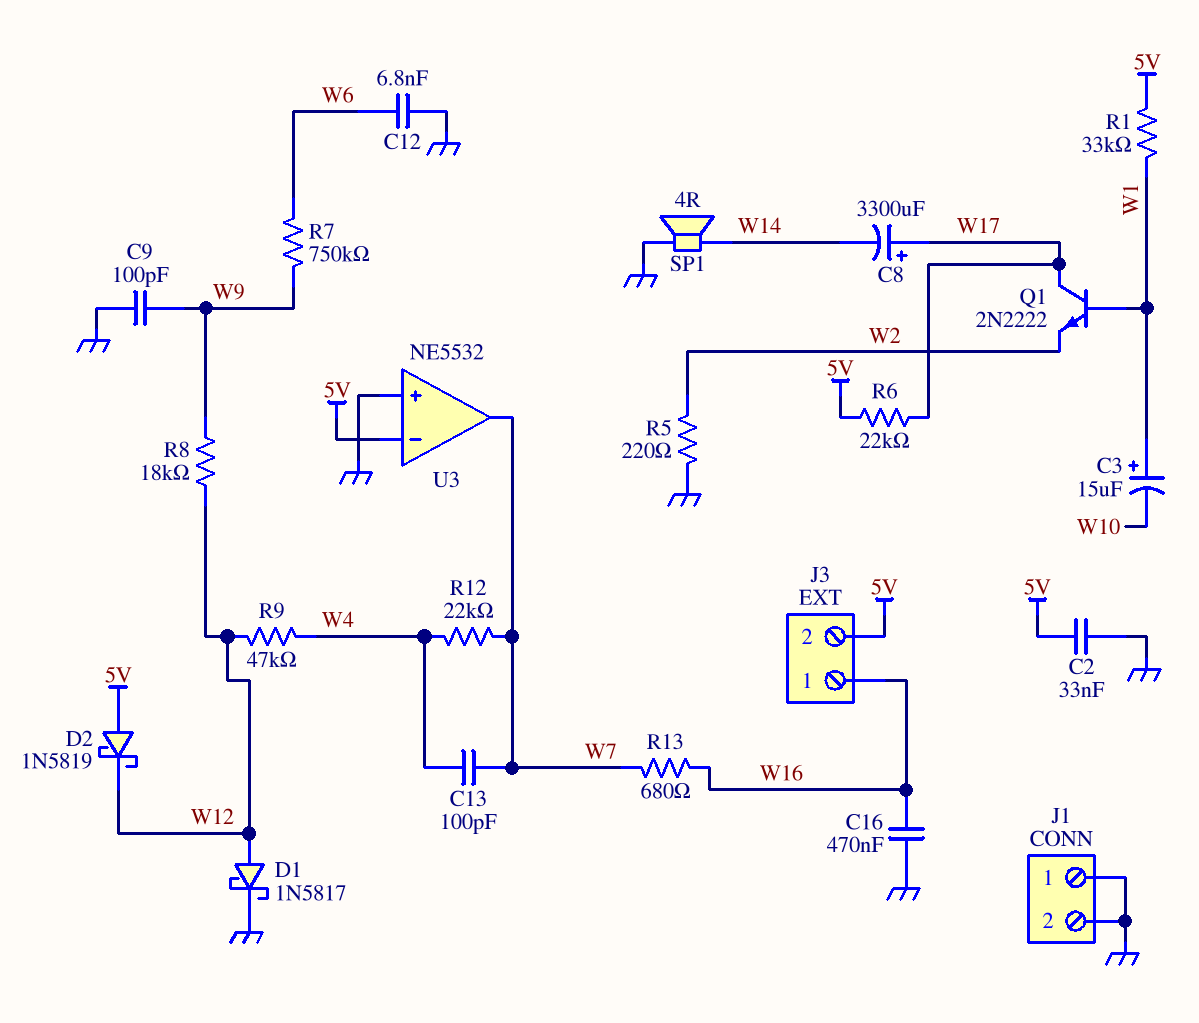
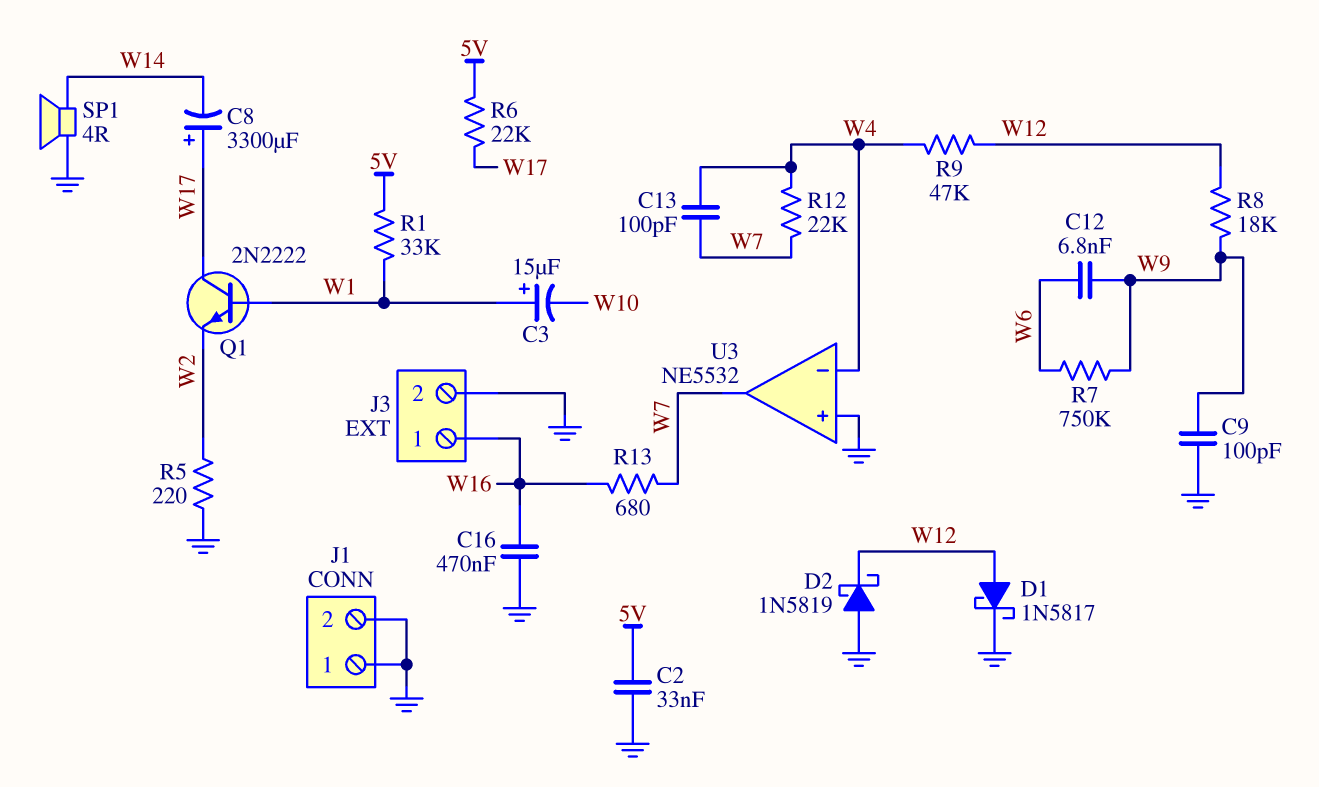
C12: 6.8nF (GND, W6) -> 6.8nF (W6, W9)
D2: schottky 1N5819 (A 5V, K W12) -> schottky 1N5819 (A GND, K W12)
J3 pin 2: 5V -> GND
U3 pin in-: 5V -> W4

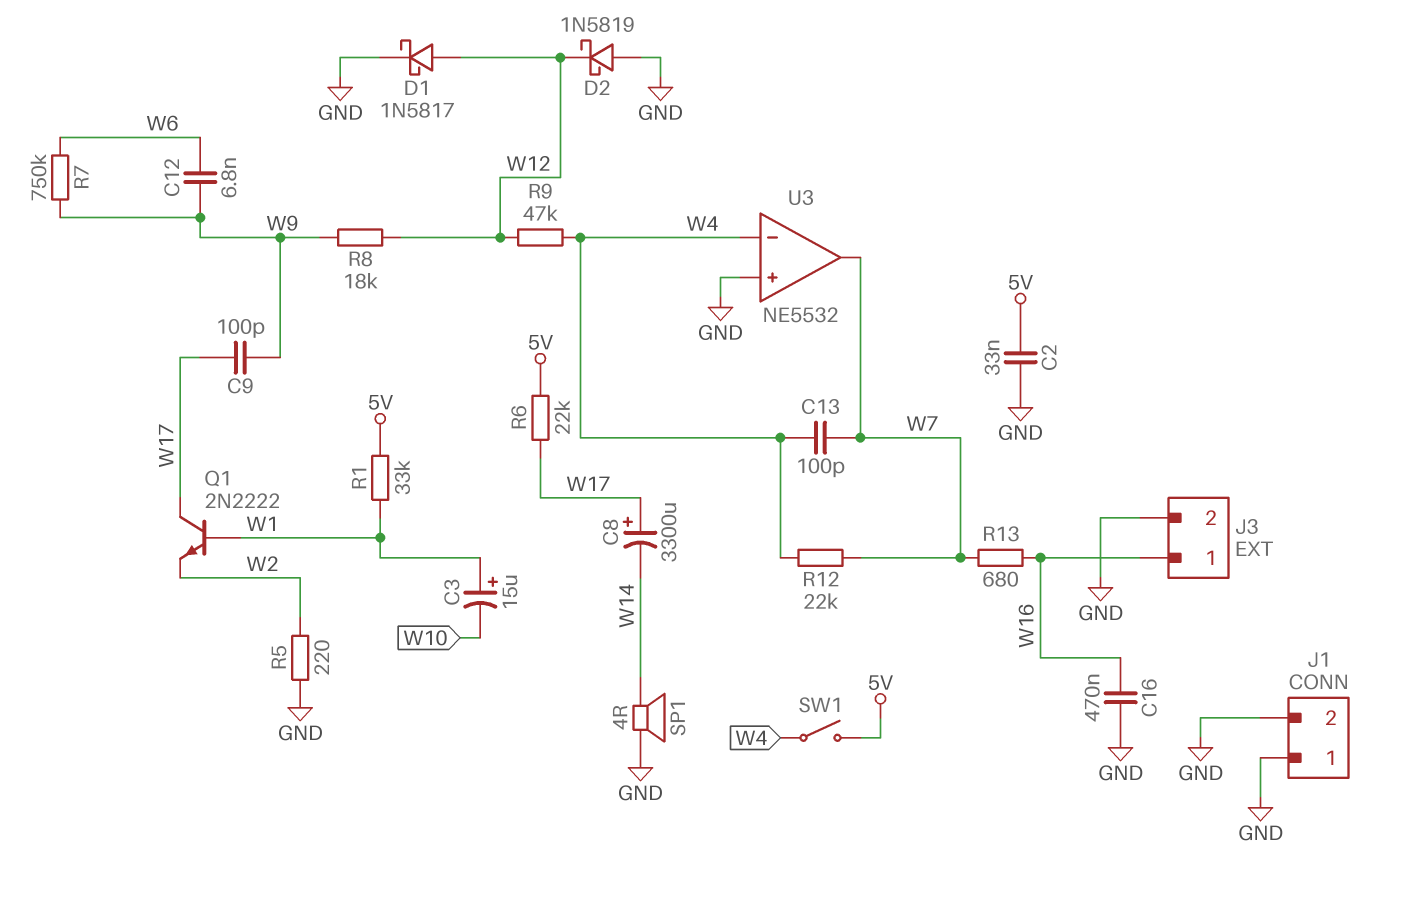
C9: 100pF (GND, W9) -> 100pF (W9, W17)
SW1: none -> switch (5V, W4)

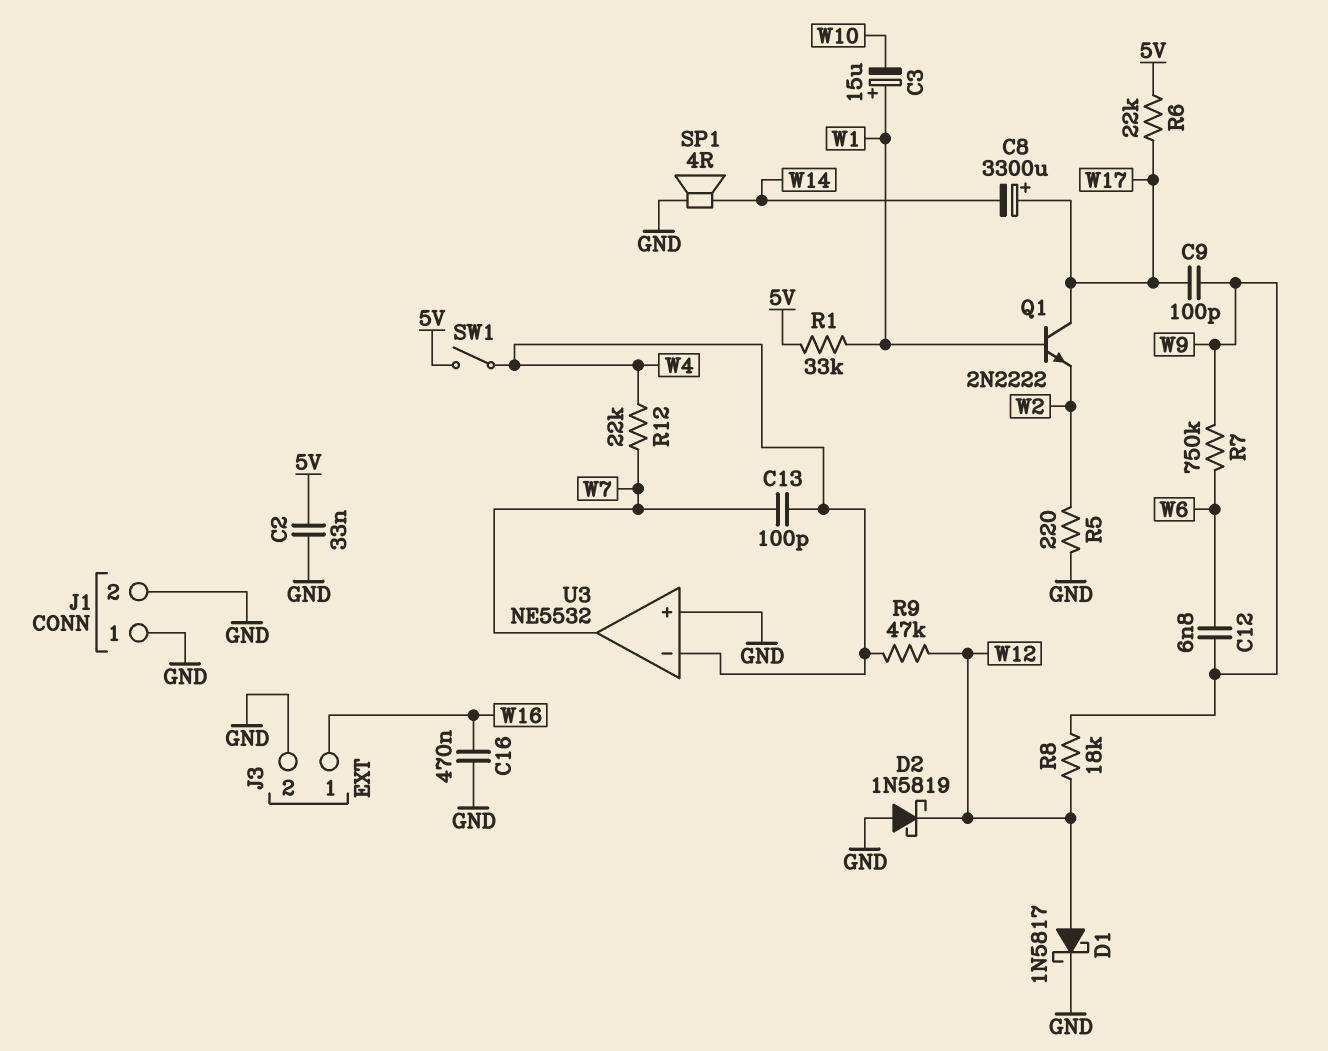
R13: 680 (W7, W16) -> none

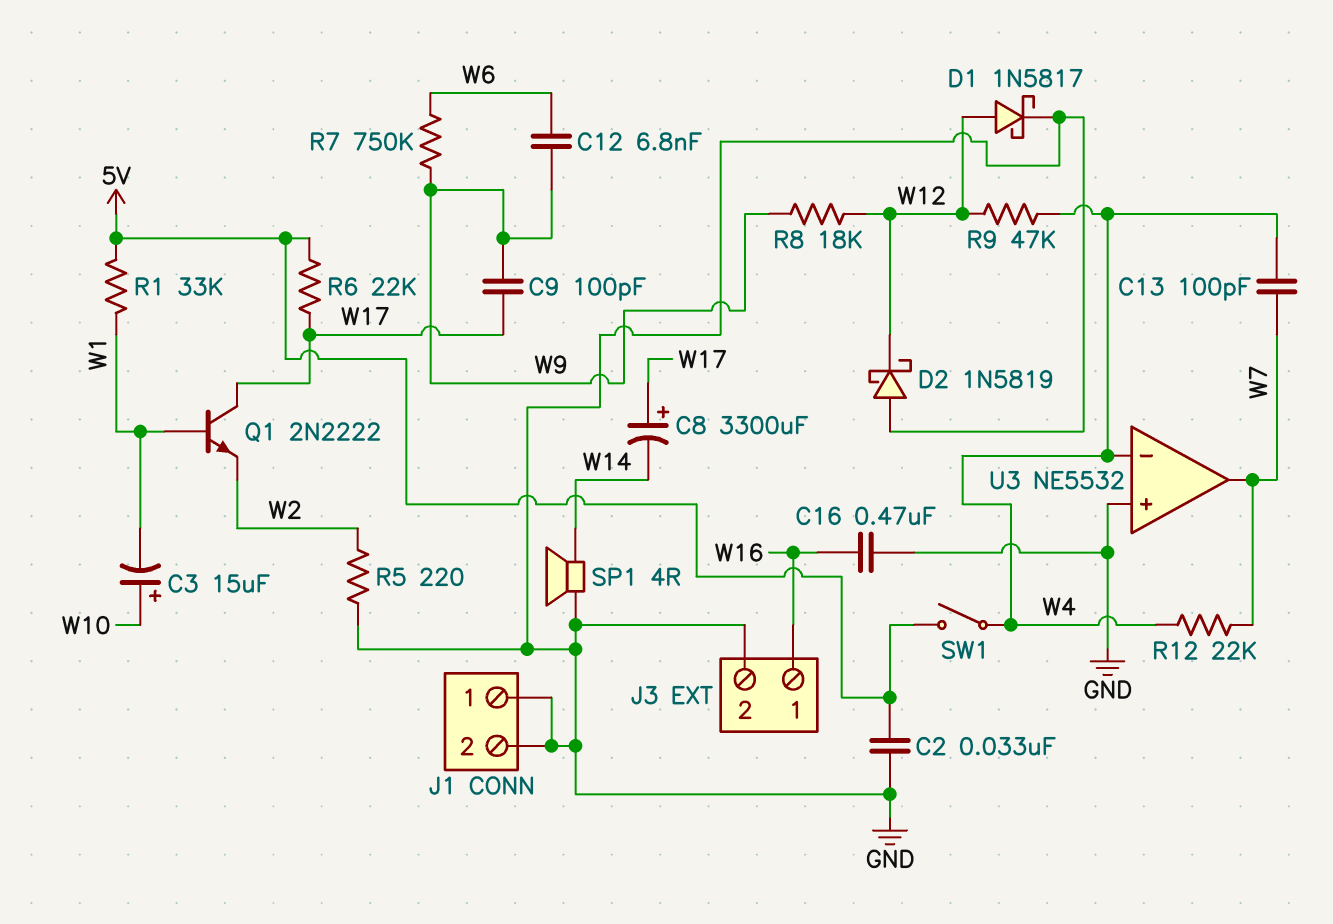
C3: 15uF (plus W1, minus W10) -> 15uF (plus W10, minus W1)

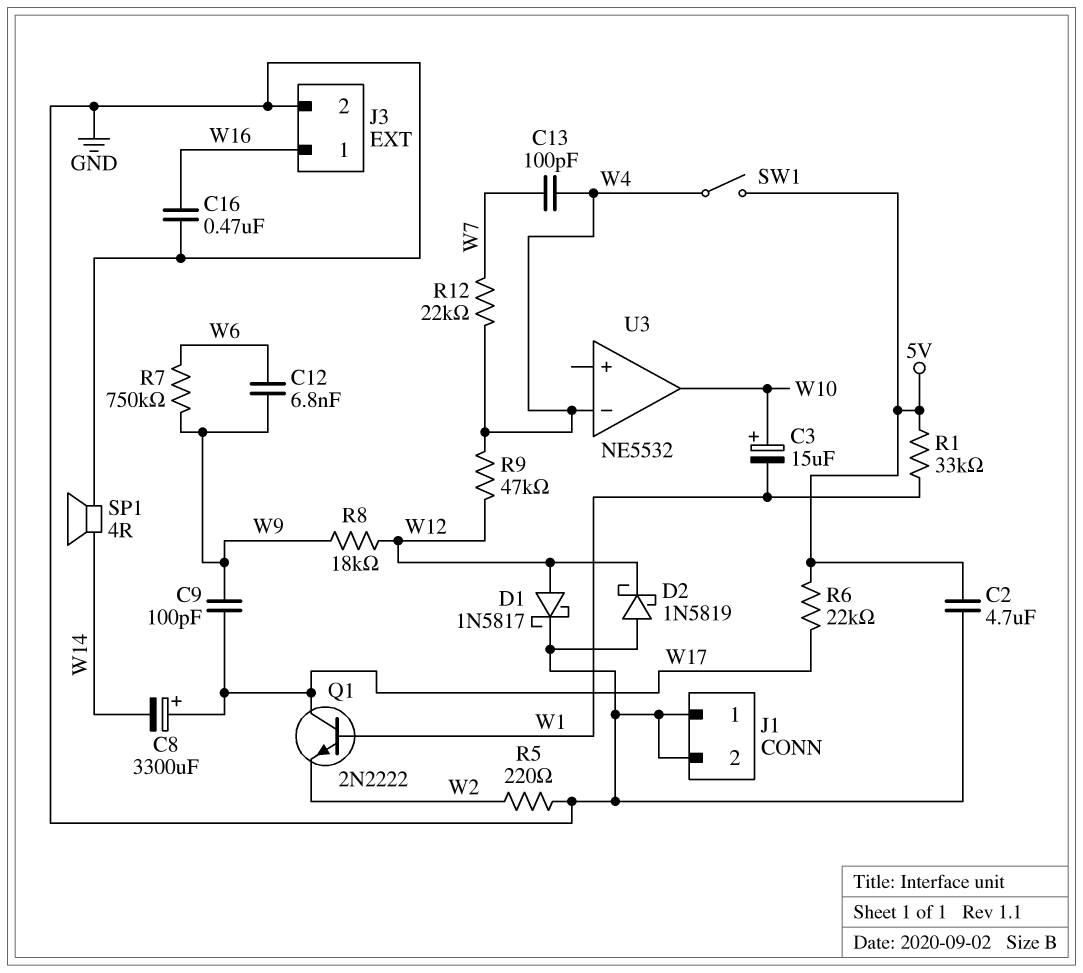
C2: 33nF (5V, GND) -> 4.7uF (5V, GND)
U3 pin in+: GND -> none
U3 pin out: W7 -> W10

